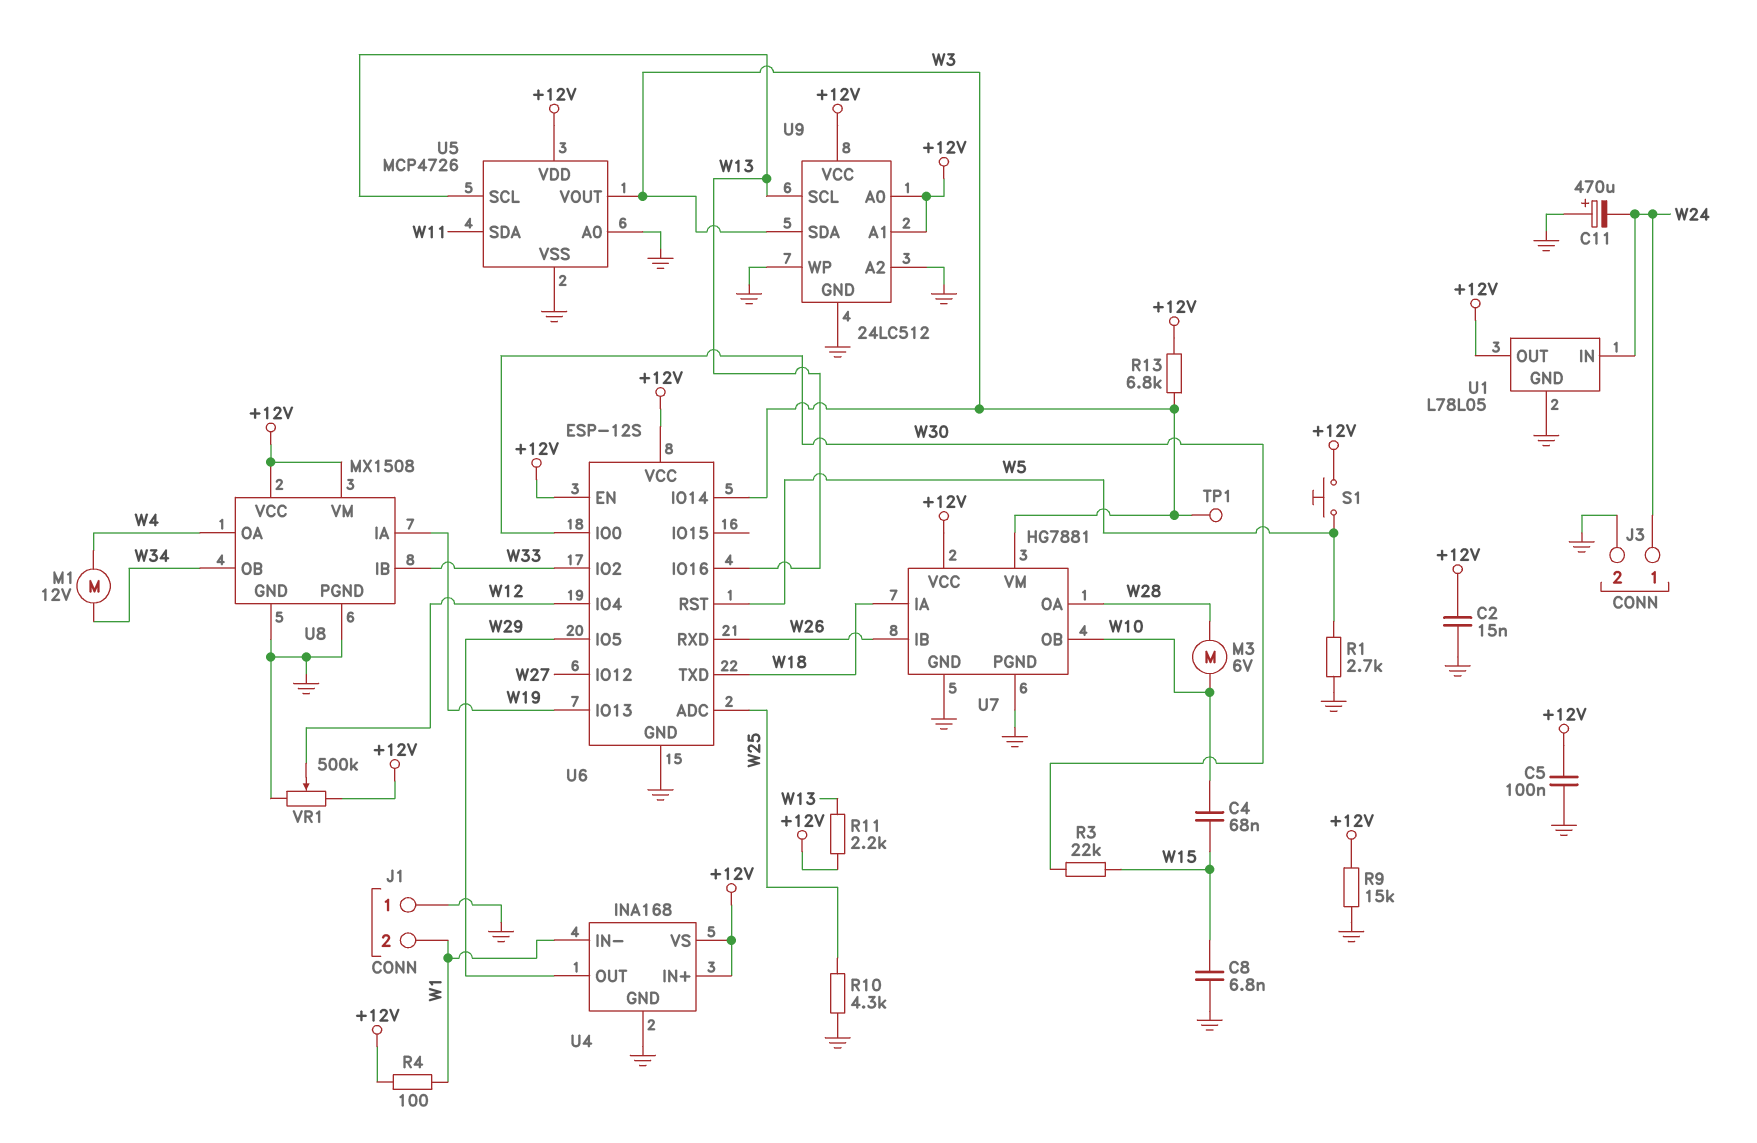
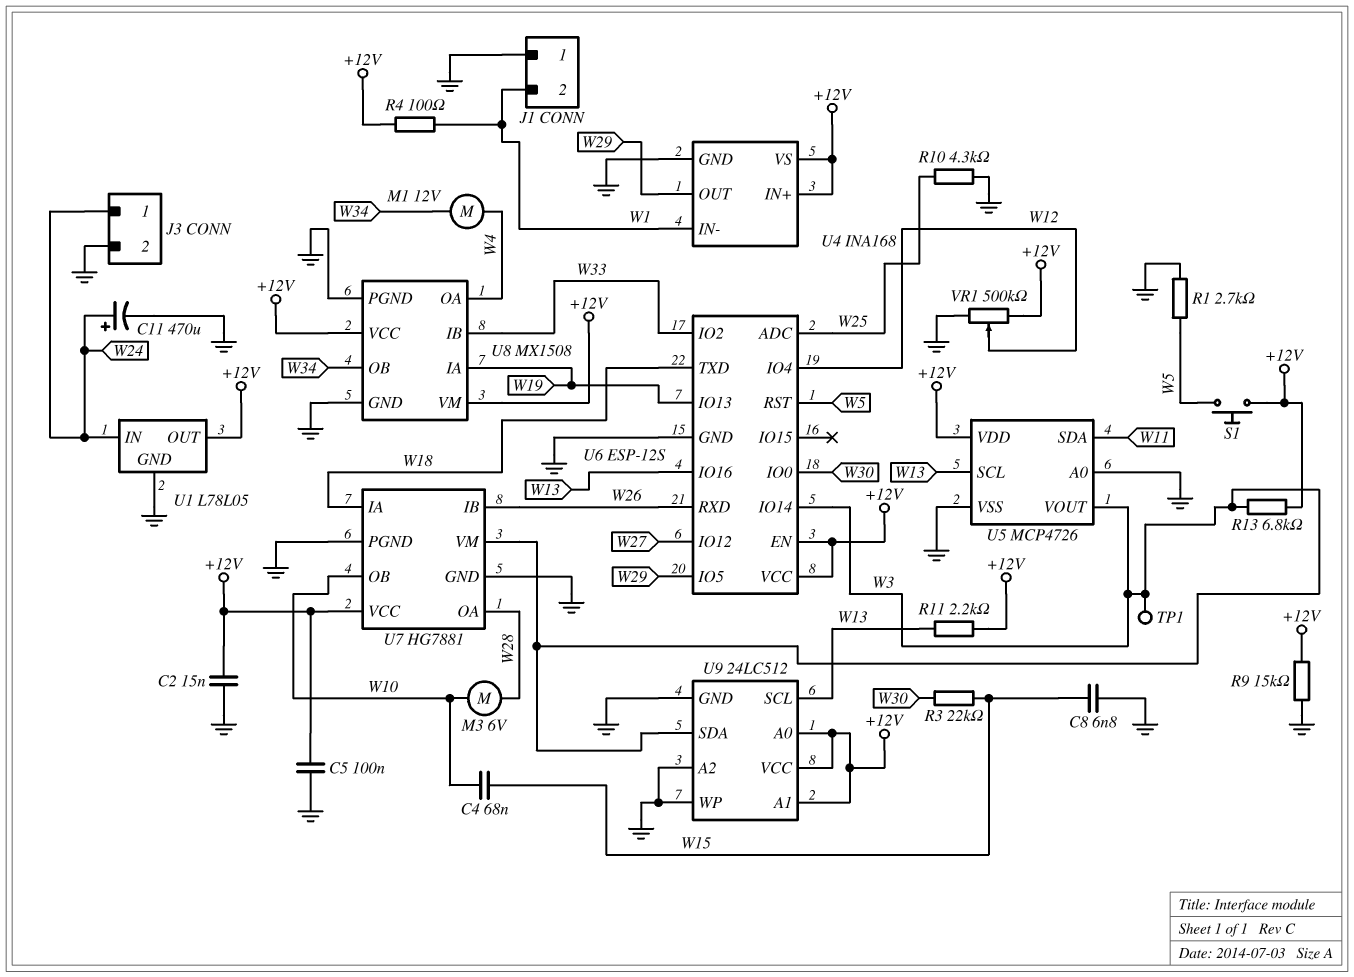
C11: 470uF (plus GND, minus W24) -> 470uF (plus W24, minus GND)

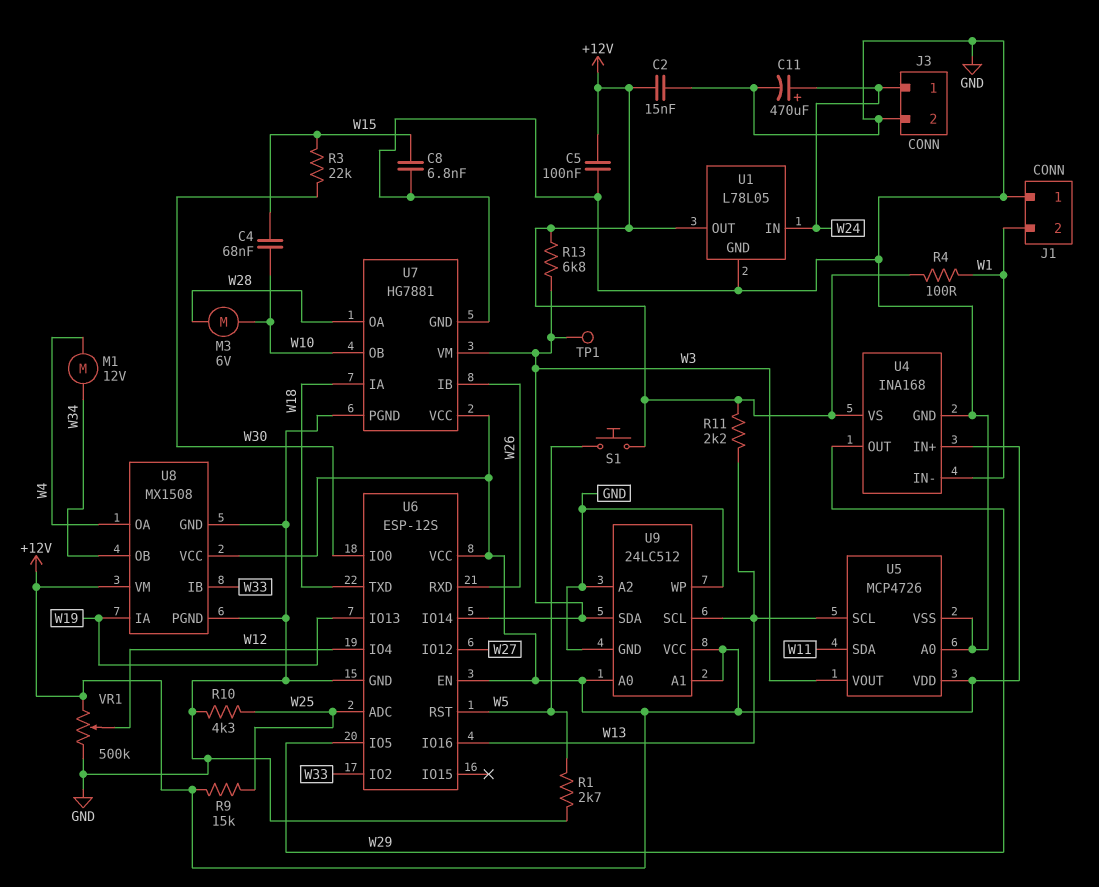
R9: 15k (+12V, GND) -> 15k (+12V, W25)

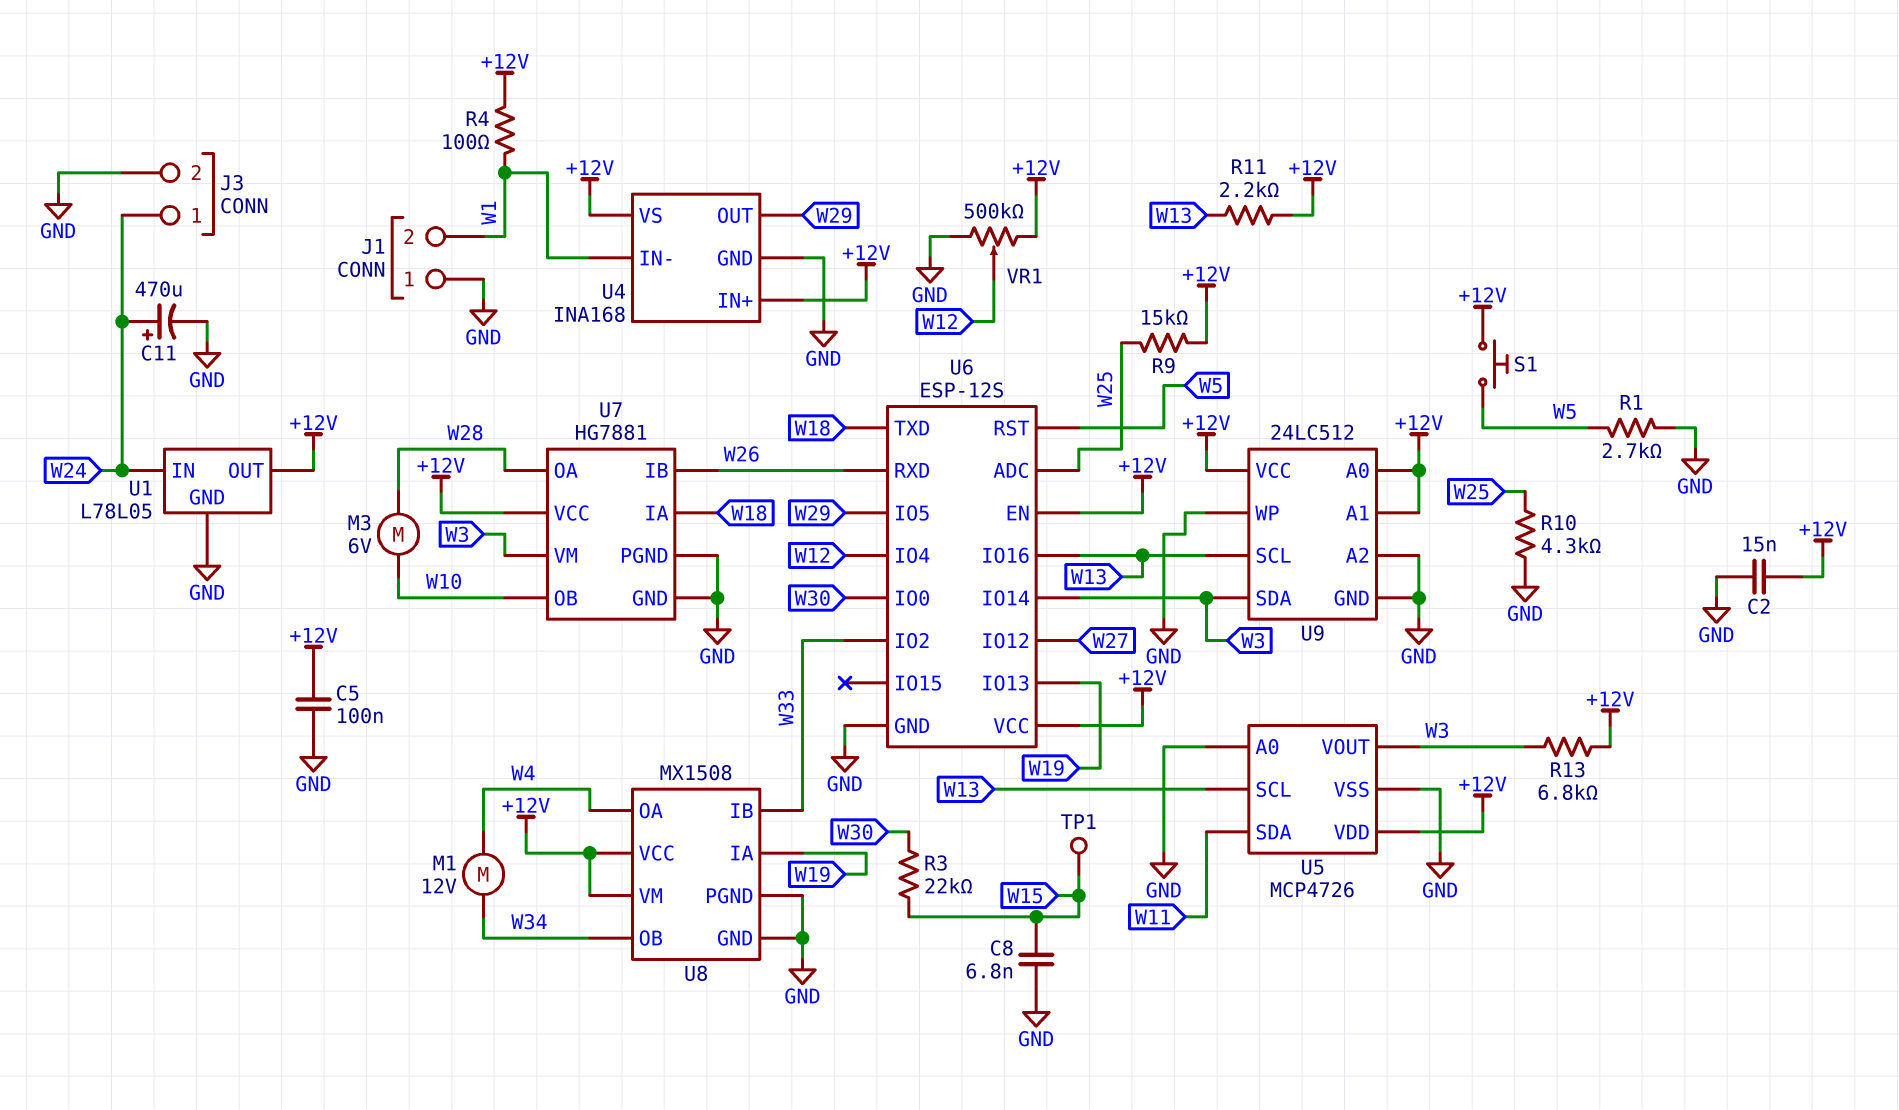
C4: 68nF (W10, W15) -> none
TP1: test point (W3) -> test point (W15)

